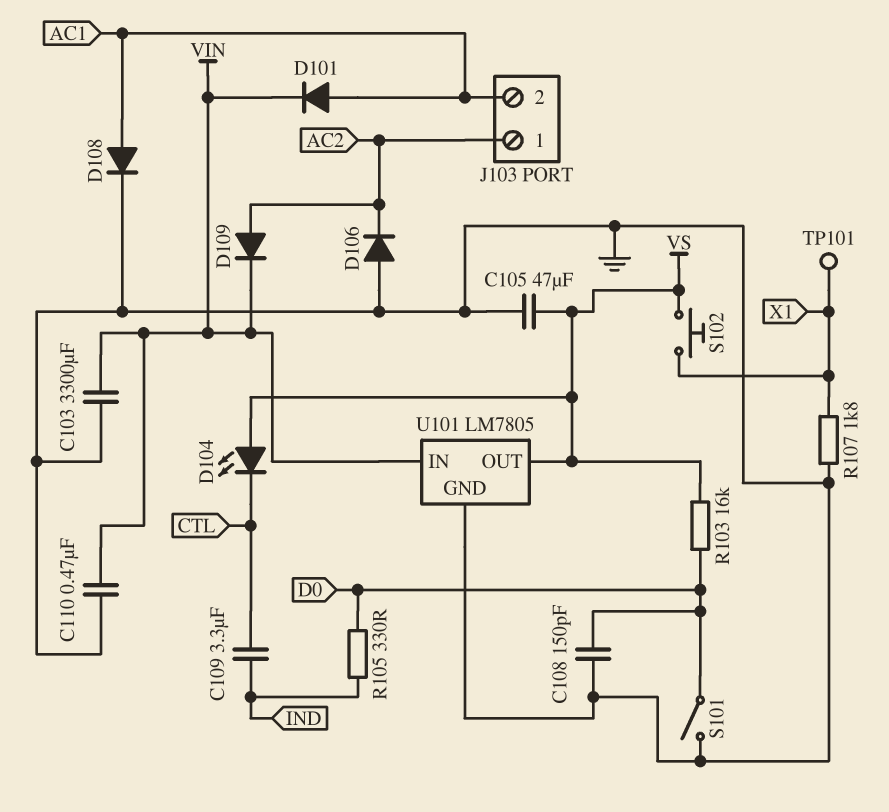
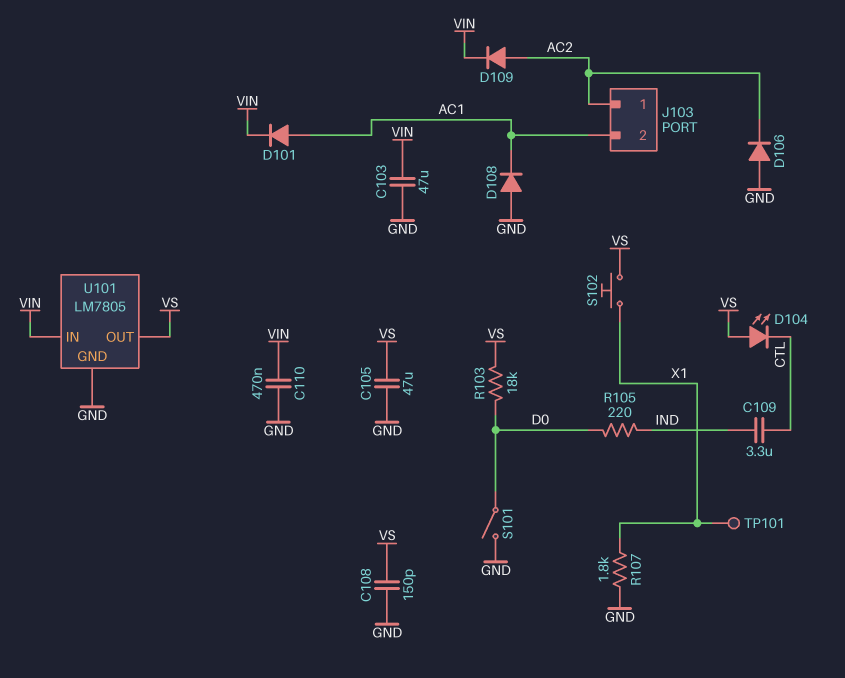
C103: 3300uF (GND, VIN) -> 47uF (GND, VIN)
C108: 150pF (D0, GND) -> 150pF (GND, VS)
D108: diode (A AC1, K GND) -> diode (A GND, K AC1)
R103: 16k (D0, VS) -> 18k (D0, VS)
R105: 330 (D0, IND) -> 220 (D0, IND)

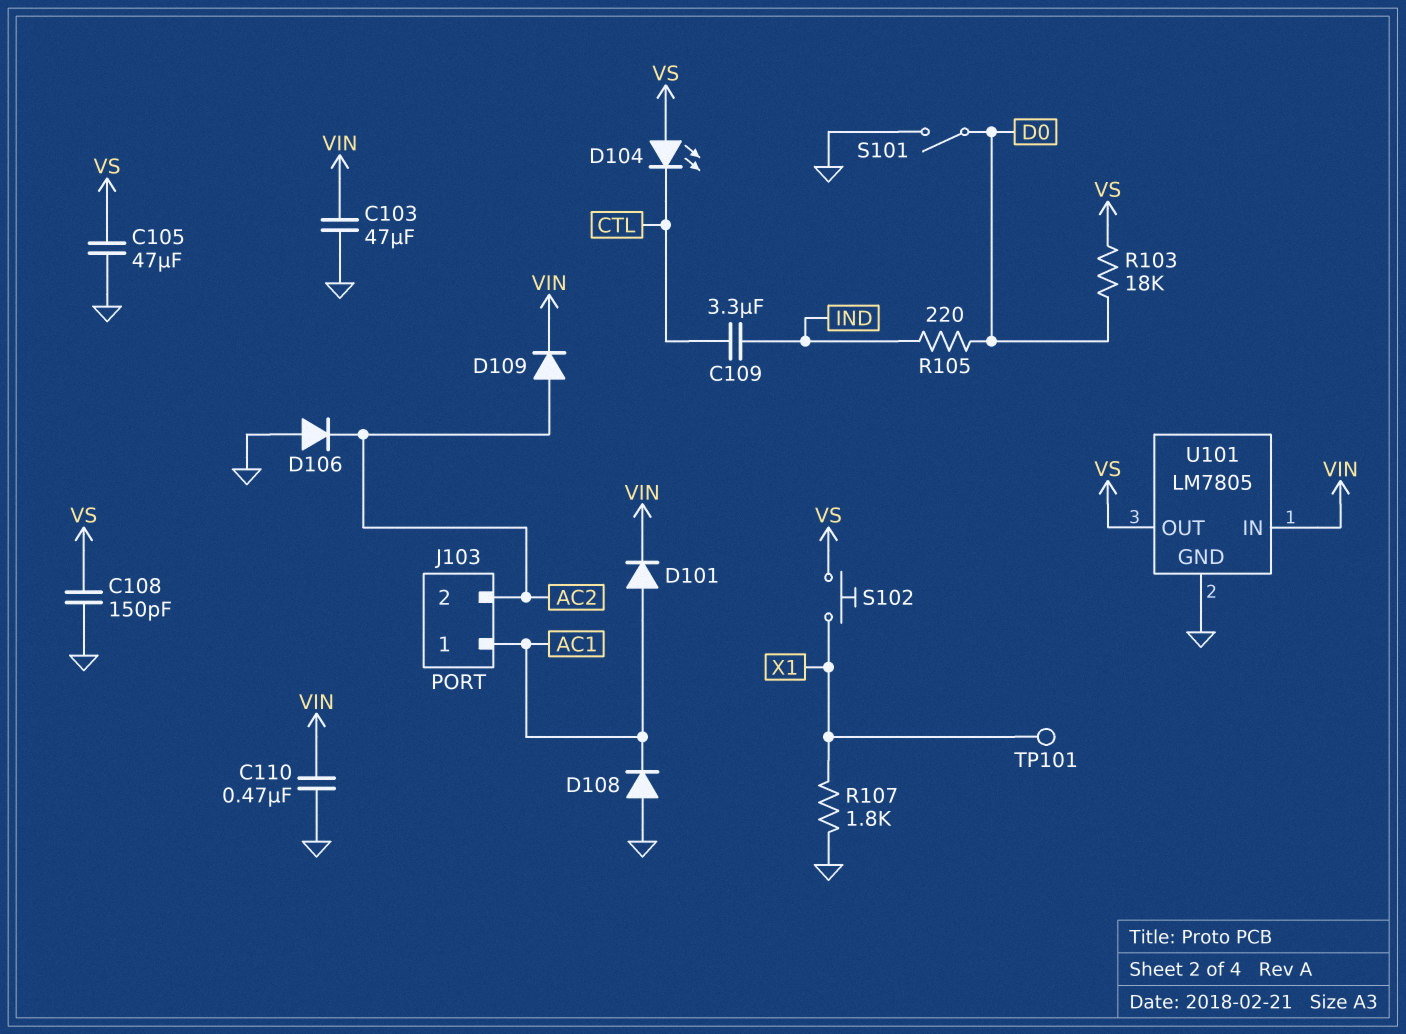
J103 pin 1: AC2 -> AC1
J103 pin 2: AC1 -> AC2

